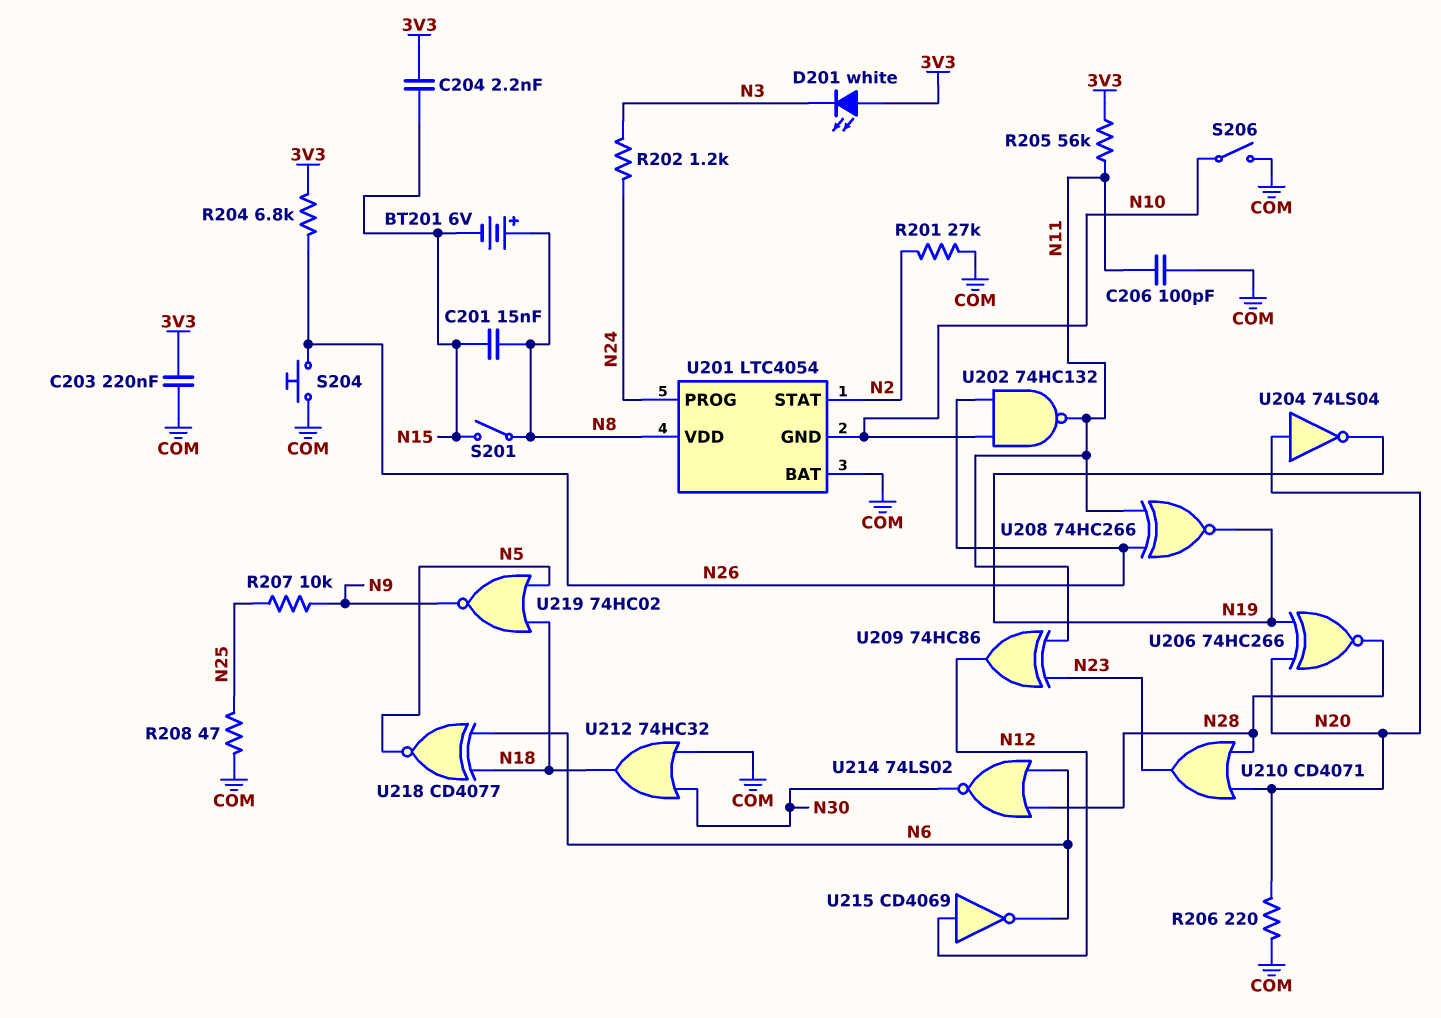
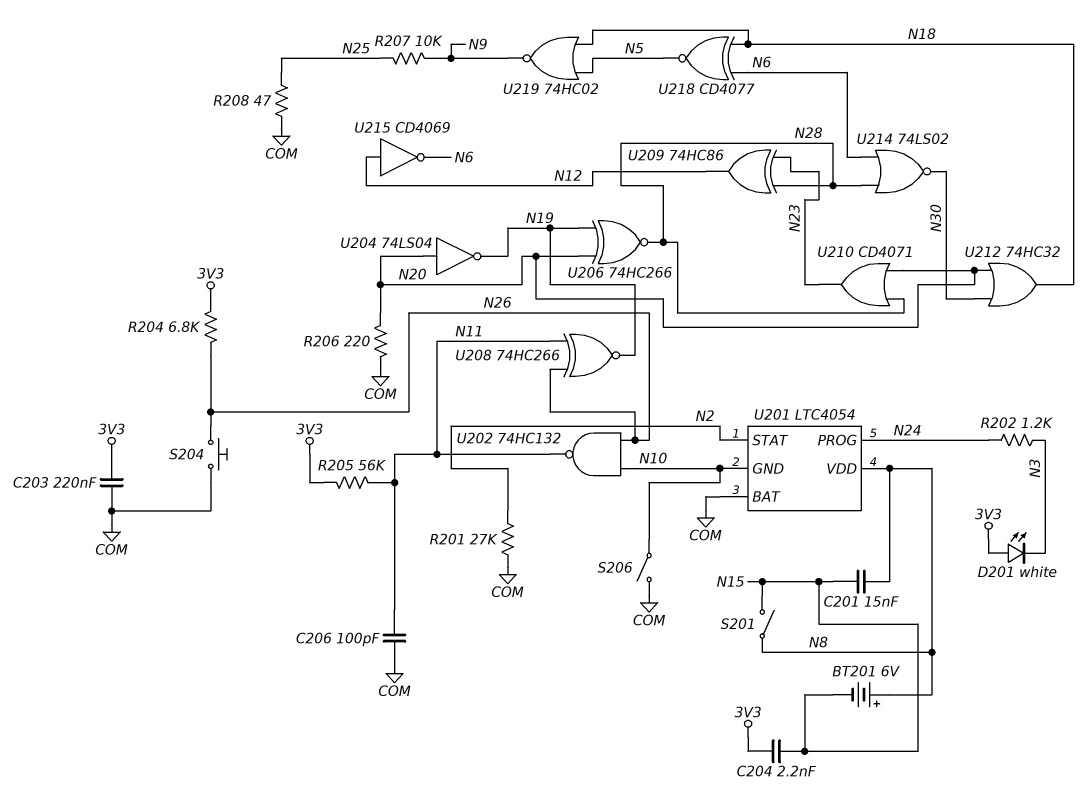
U209: XOR 74HC86 (in N11, in N23, out N12) -> XOR 74HC86 (in N23, in N28, out N12)
U212: OR 74HC32 (in COM, in N30, out N18) -> OR 74HC32 (in N20, in N30, out N18)

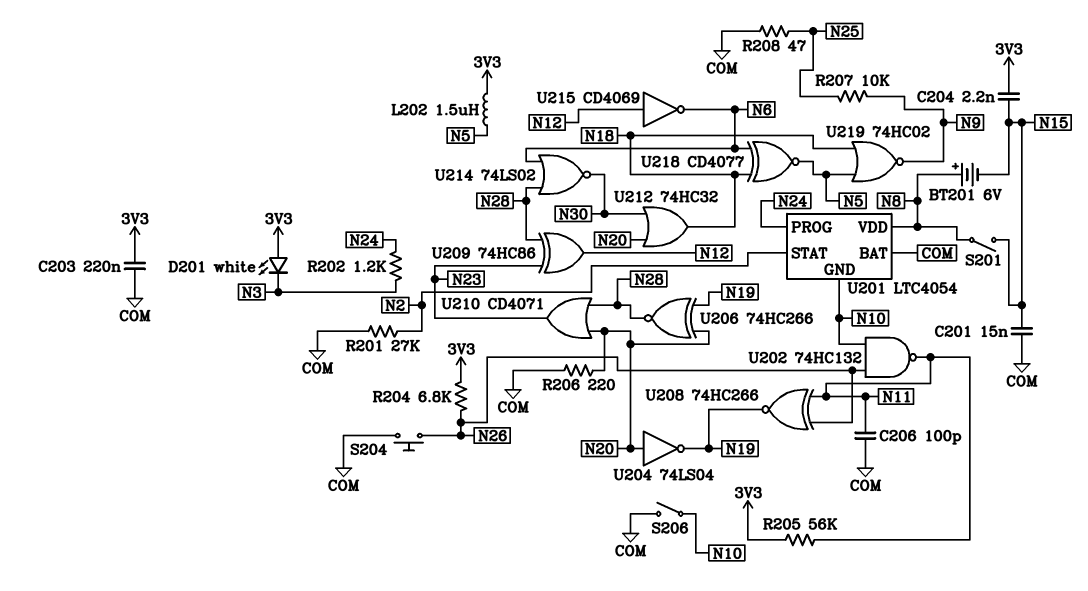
C201: 15nF (N8, N15) -> 15nF (COM, N15)
L202: none -> 1.5uH (3V3, N5)

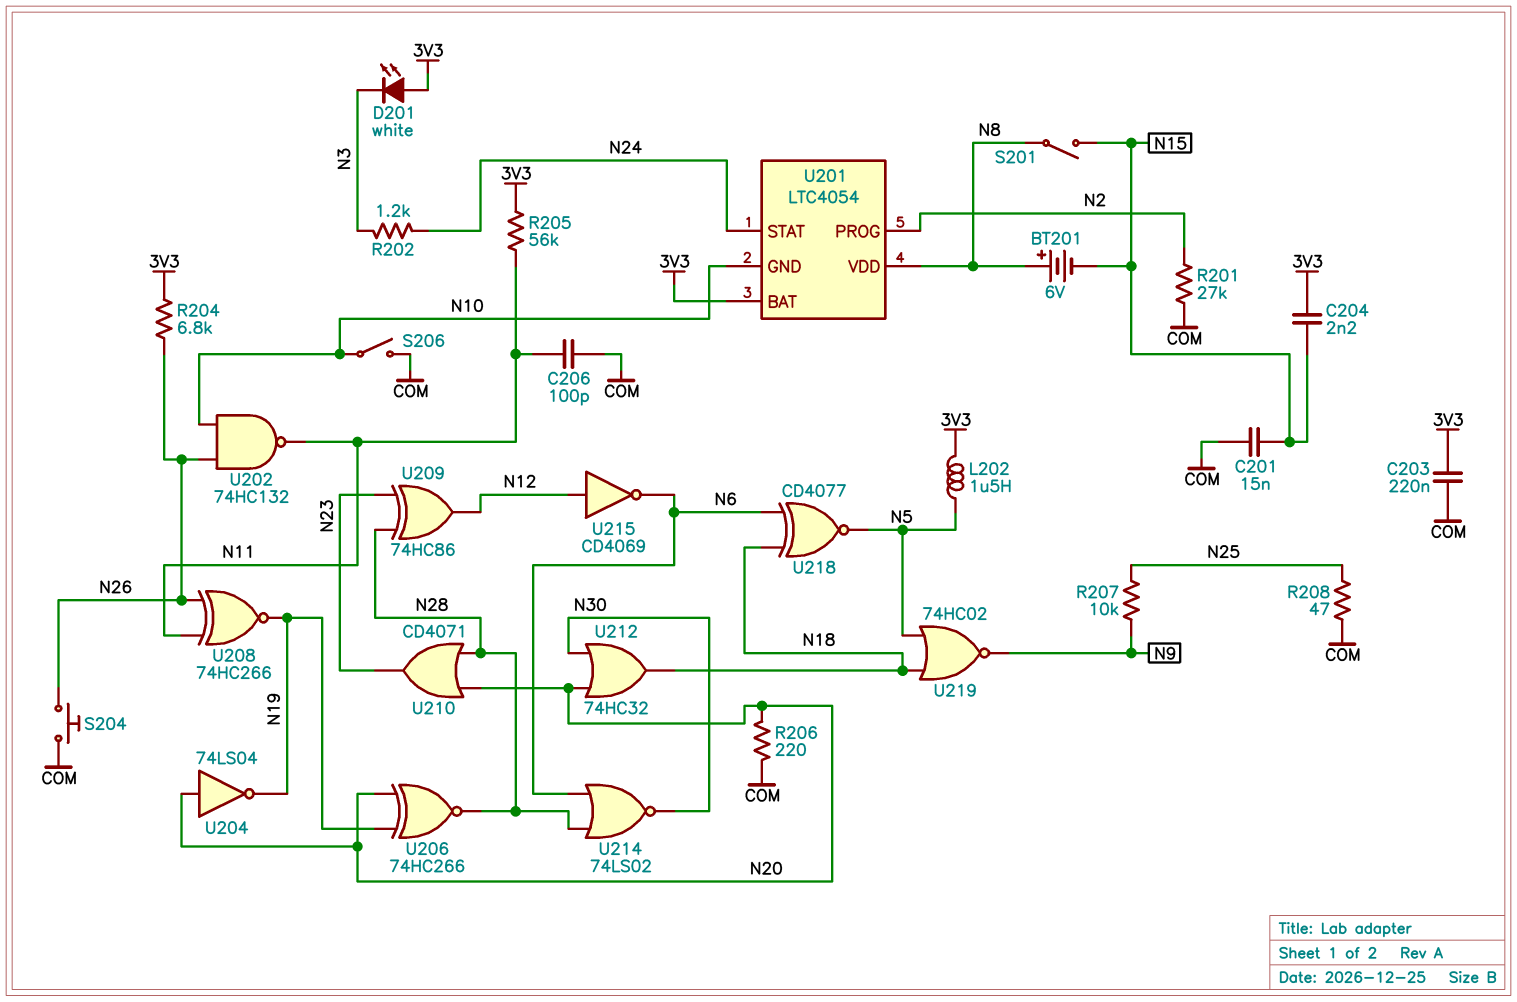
U201 pin BAT: COM -> 3V3
U201 pin PROG: N24 -> N2
U201 pin STAT: N2 -> N24

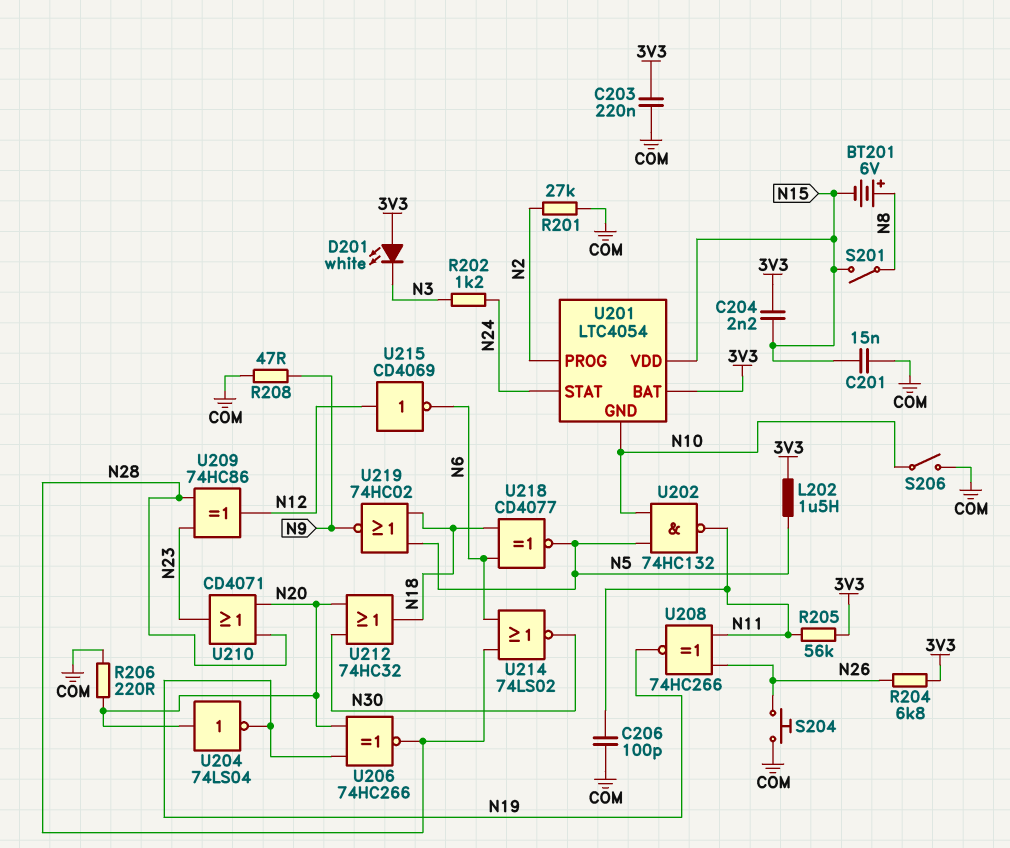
R207: 10k (N9, N25) -> none
R208: 47 (COM, N25) -> 47 (COM, N9)
U201 pin VDD: N8 -> N15
U202: NAND 74HC132 (in N10, in N26, out N11) -> NAND 74HC132 (in N5, in N10, out N11)

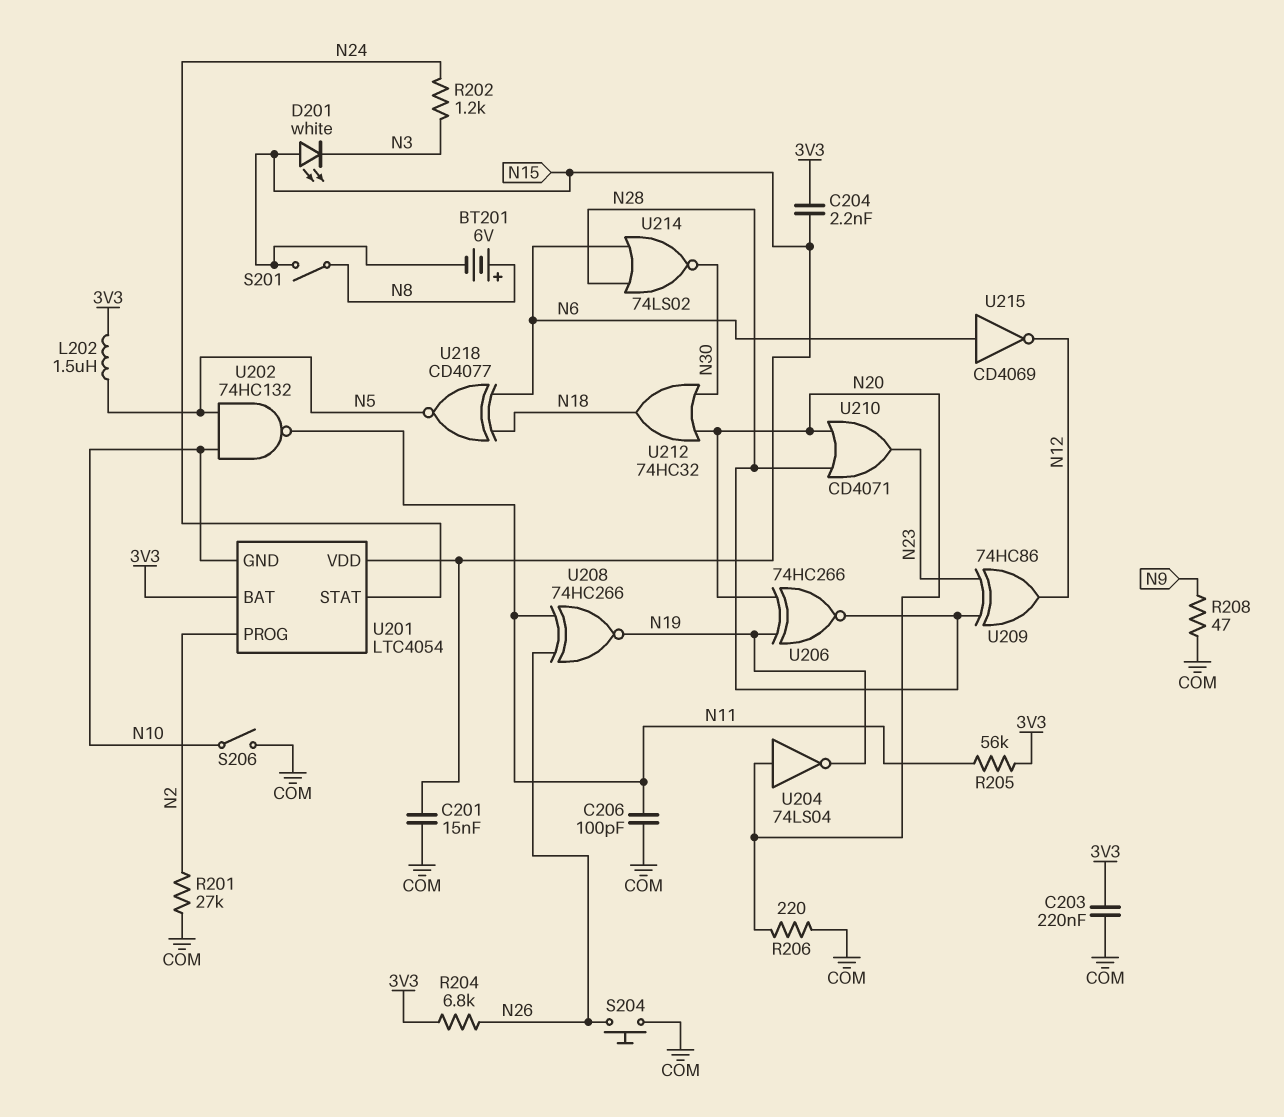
D201: LED white (A 3V3, K N3) -> LED white (A N15, K N3)
U215: NOT CD4069 (in N12, out N6) -> NOT CD4069 (in N6, out N12)
U219: NOR 74HC02 (in N5, in N18, out N9) -> none

